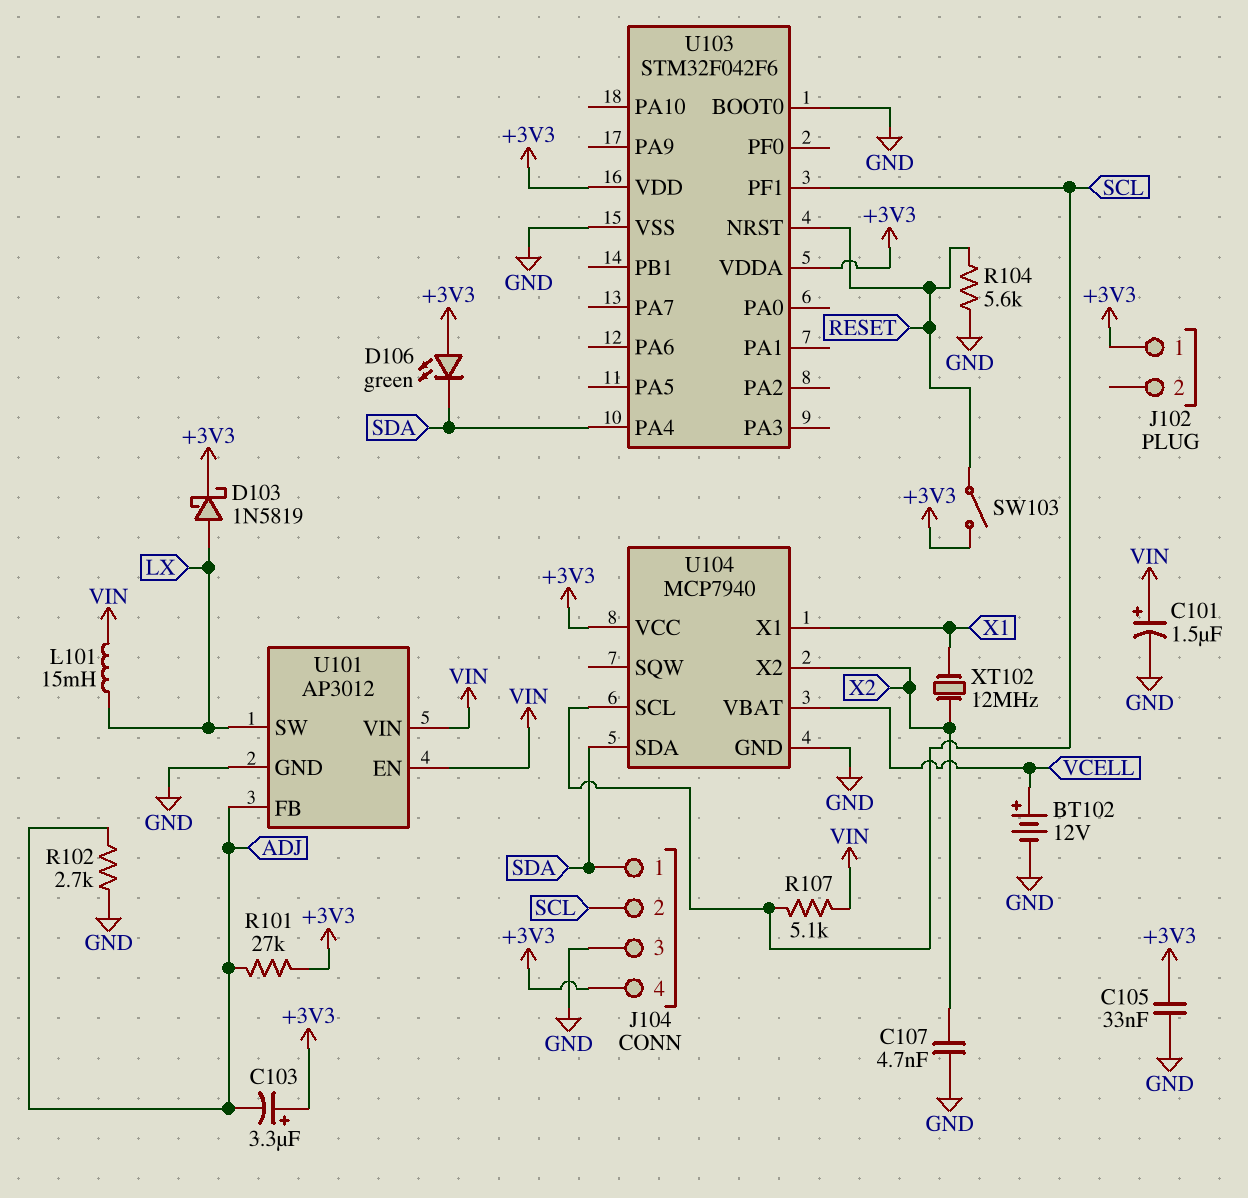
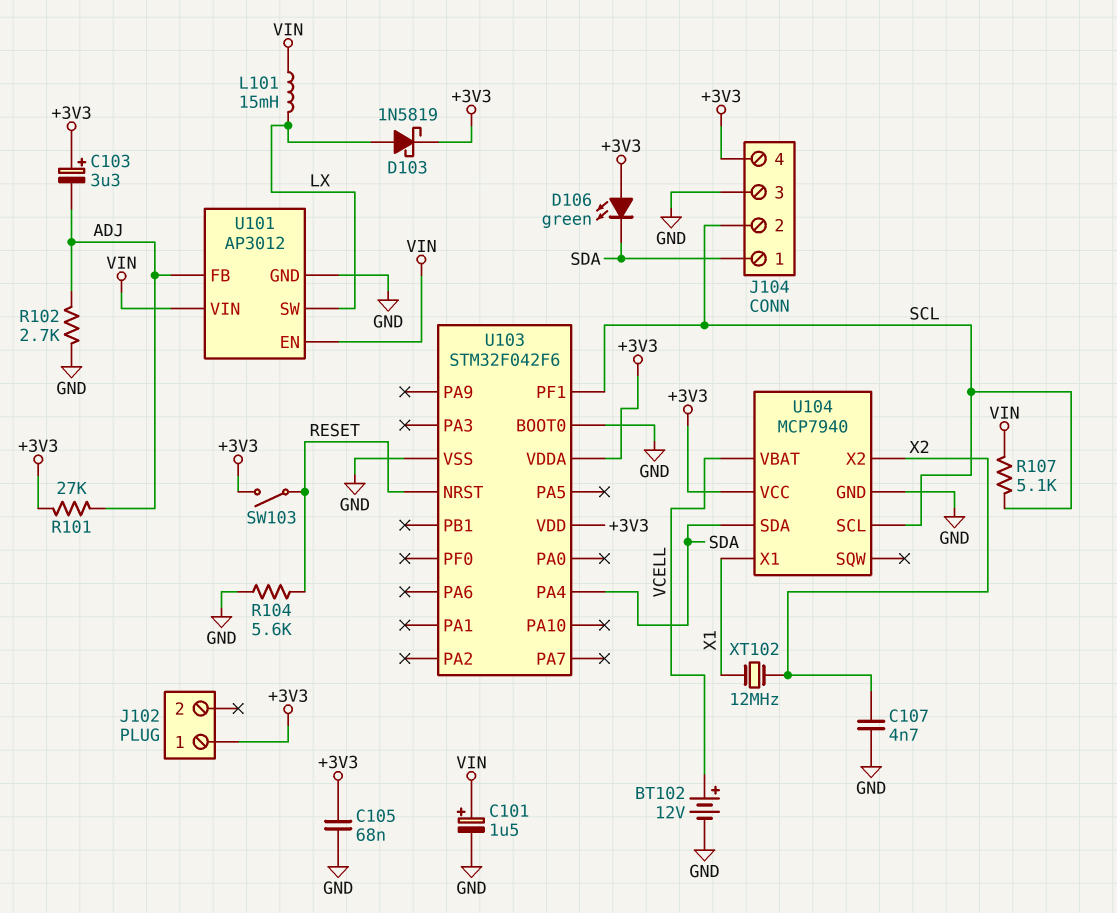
C105: 33nF (+3V3, GND) -> 68nF (+3V3, GND)

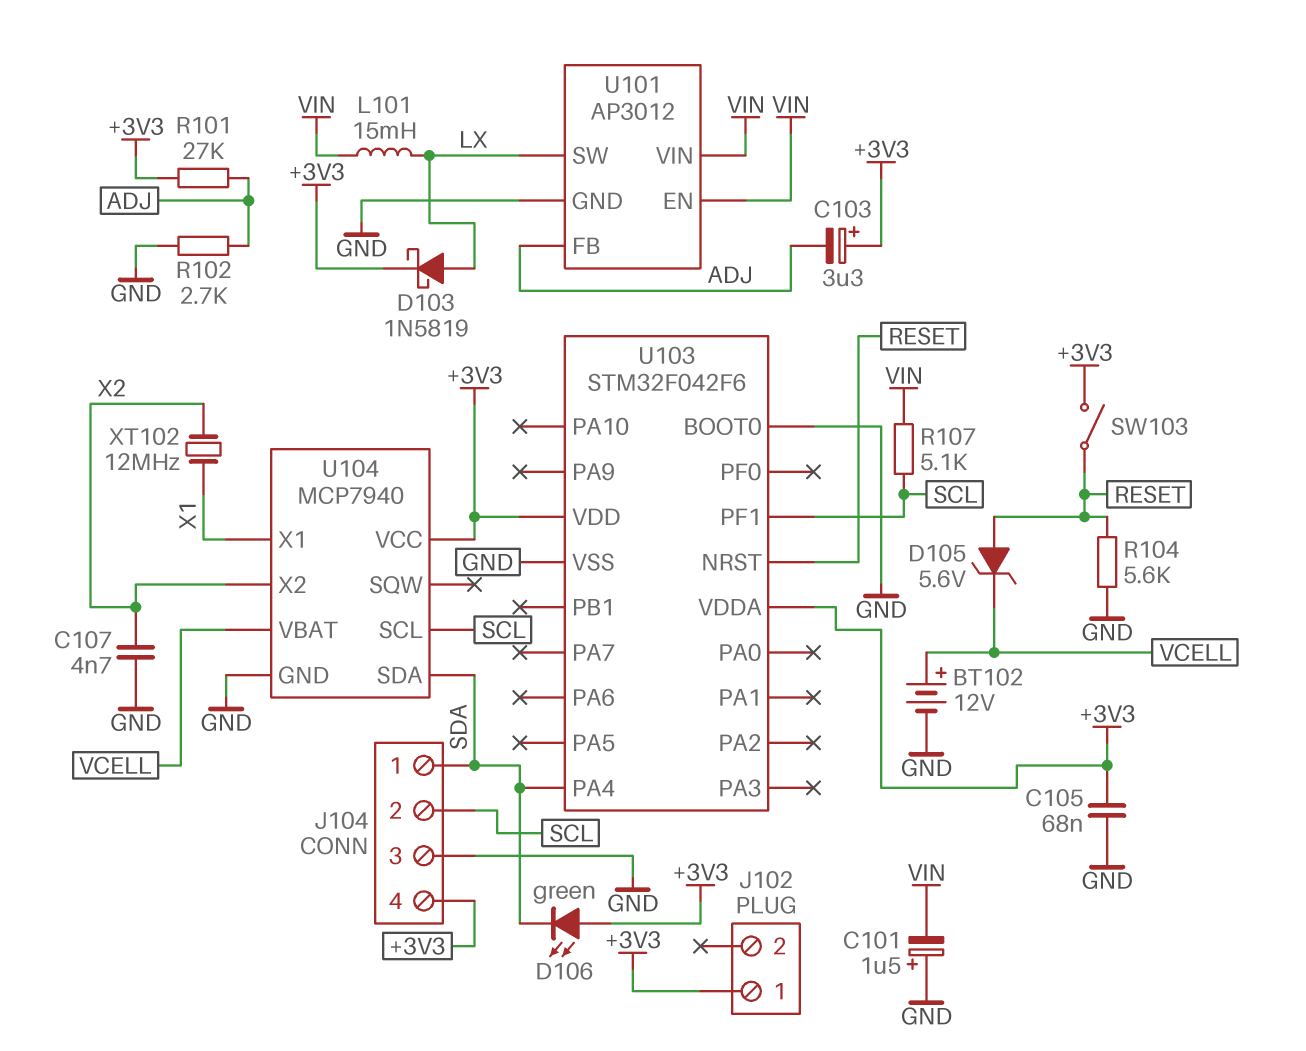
C101: 1.5uF (plus VIN, minus GND) -> 1.5uF (plus GND, minus VIN)
D105: none -> zener 5.6V (A RESET, K VCELL)

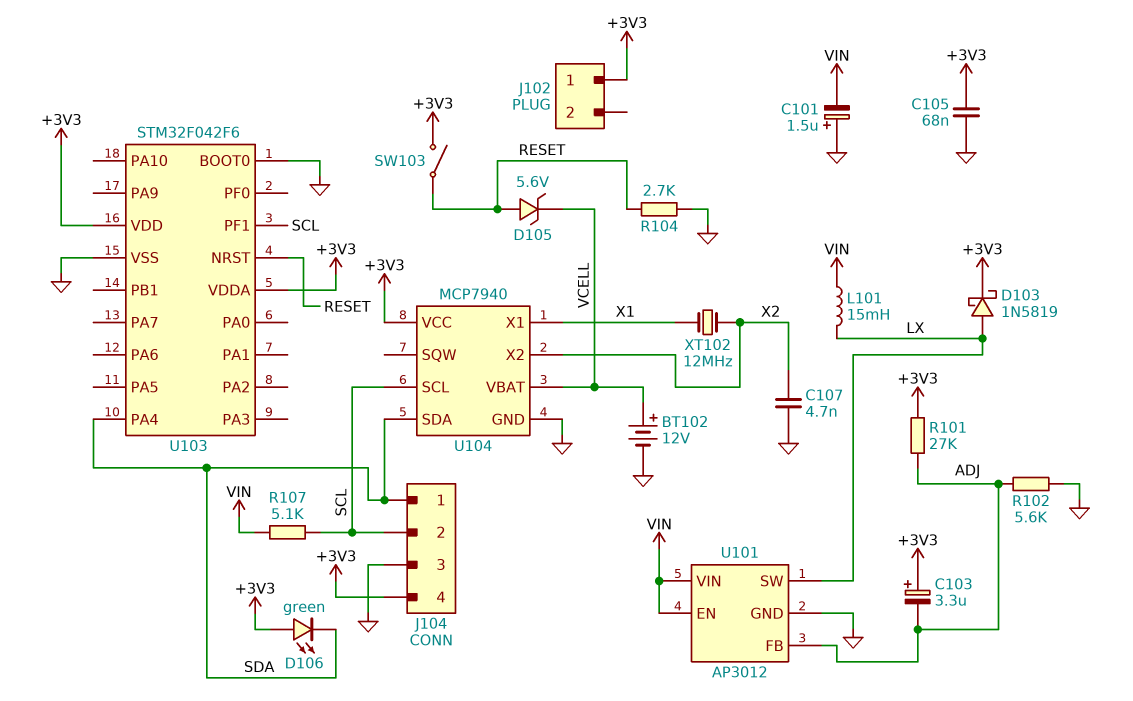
R102: 2.7k (ADJ, GND) -> 5.6k (ADJ, GND)
R104: 5.6k (GND, RESET) -> 2.7k (GND, RESET)

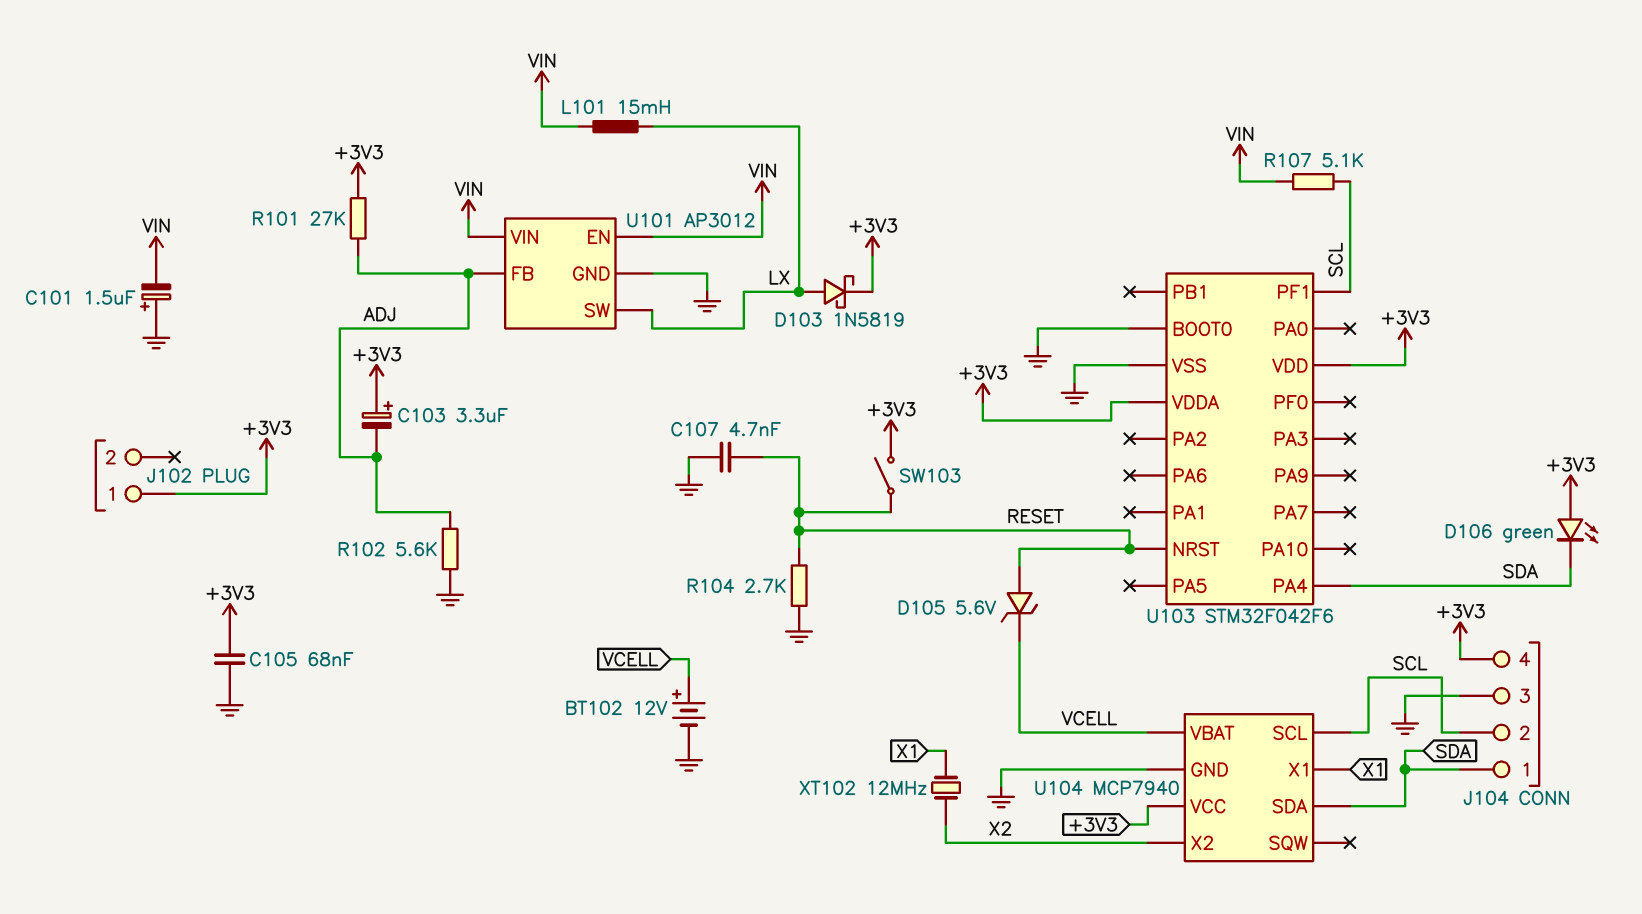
C107: 4.7nF (GND, X2) -> 4.7nF (GND, RESET)

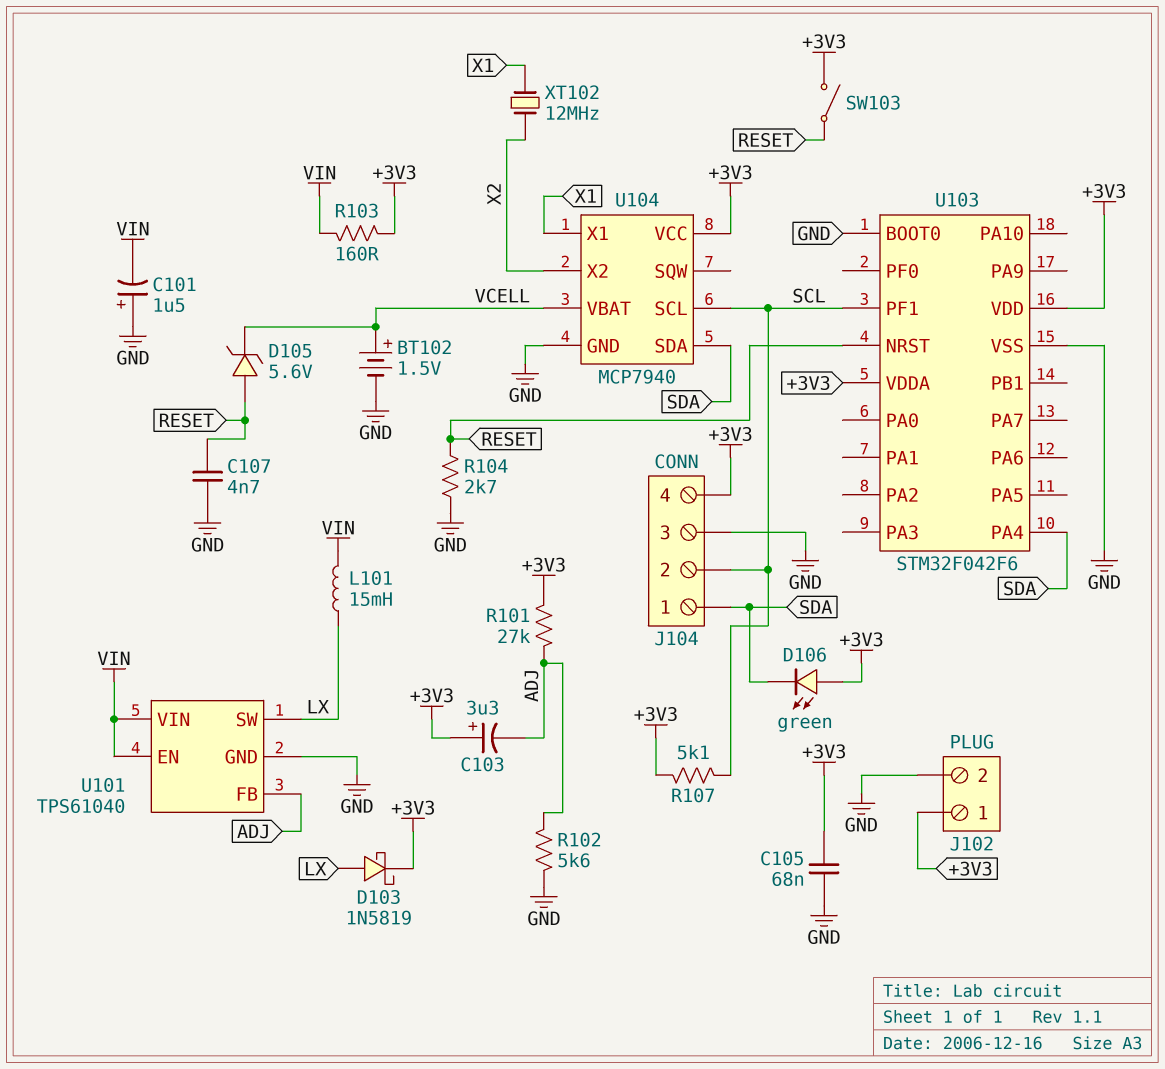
BT102: 12V (plus VCELL, minus GND) -> 1.5V (plus VCELL, minus GND)
J102 pin 2: none -> GND
R103: none -> 160 (+3V3, VIN)
R107: 5.1k (SCL, VIN) -> 5.1k (+3V3, SCL)
U101: AP3012 -> TPS61040

